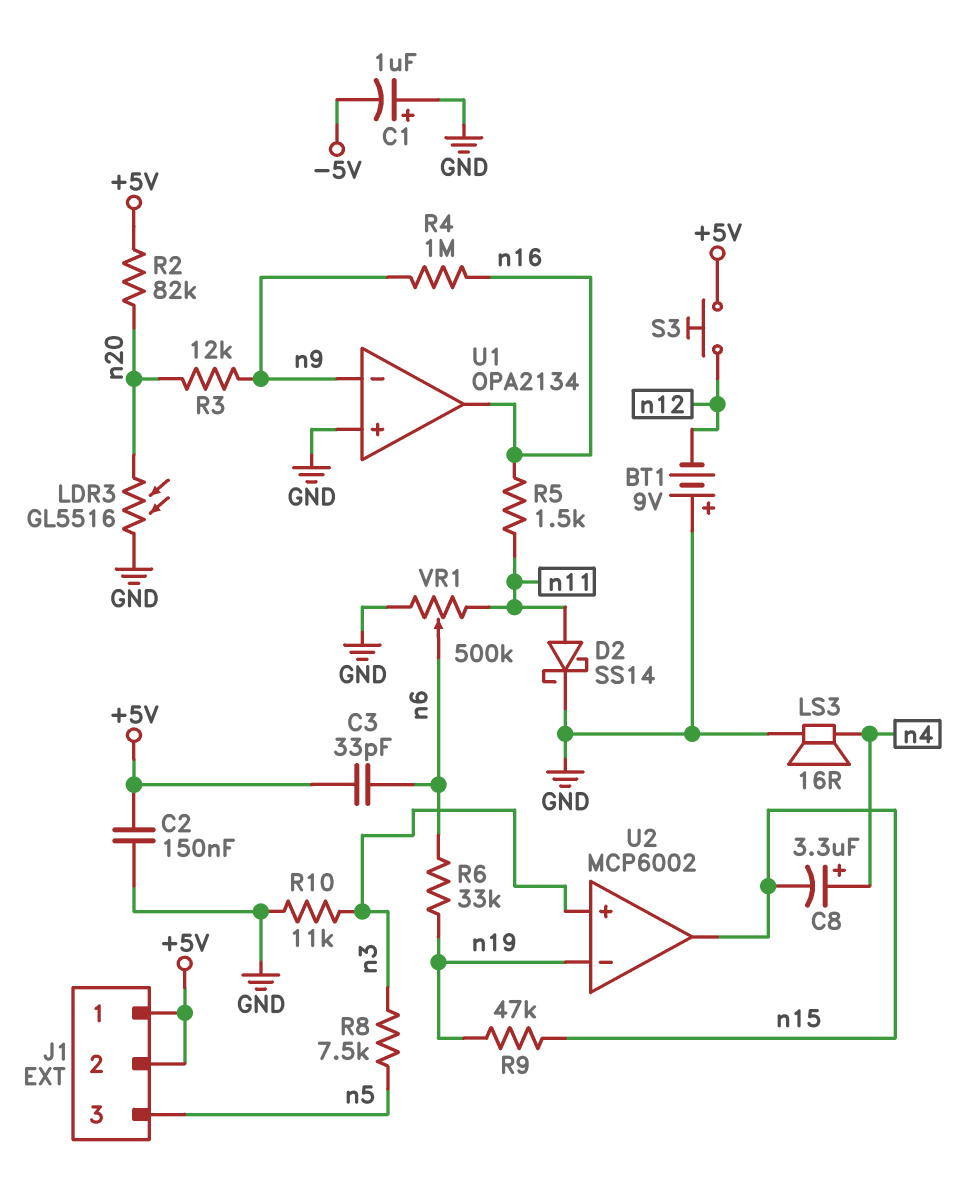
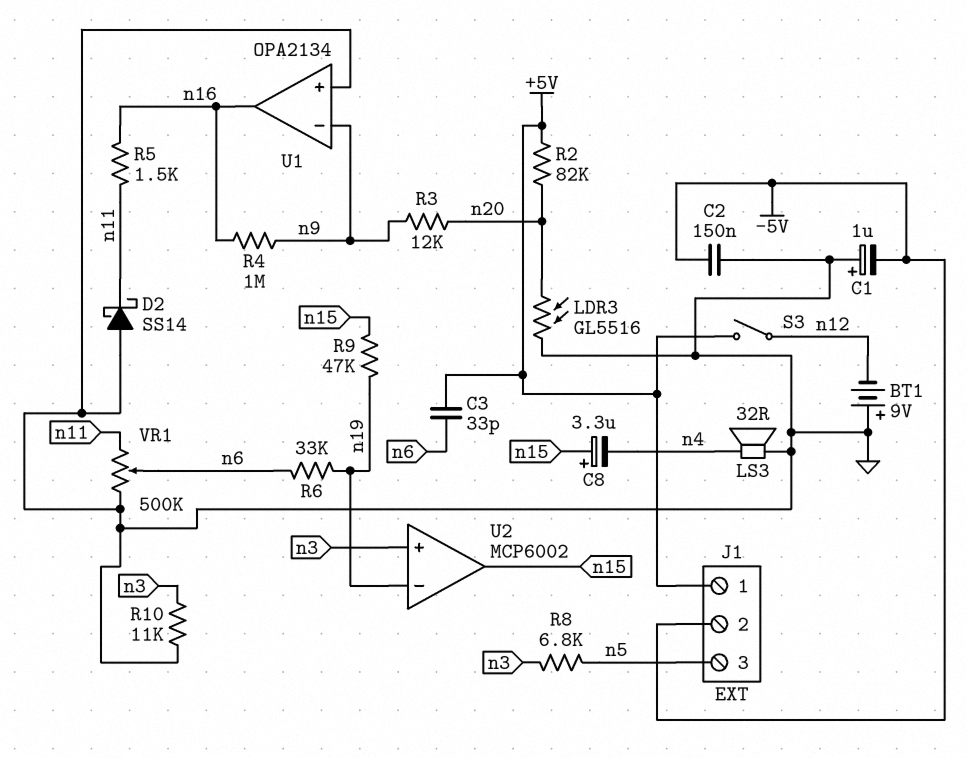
C2: 150nF (+5V, GND) -> 150nF (-5V, GND)
C8: 3.3uF (plus n4, minus n15) -> 3.3uF (plus n15, minus n4)
D2: schottky SS14 (A n11, K GND) -> schottky SS14 (A GND, K n11)
J1 pin 2: +5V -> -5V
LS3: speaker 16R (GND, n4) -> speaker 32R (GND, n4)
R8: 7.5k (n3, n5) -> 6.8k (n3, n5)
S3: button (+5V, n12) -> switch (+5V, n12)

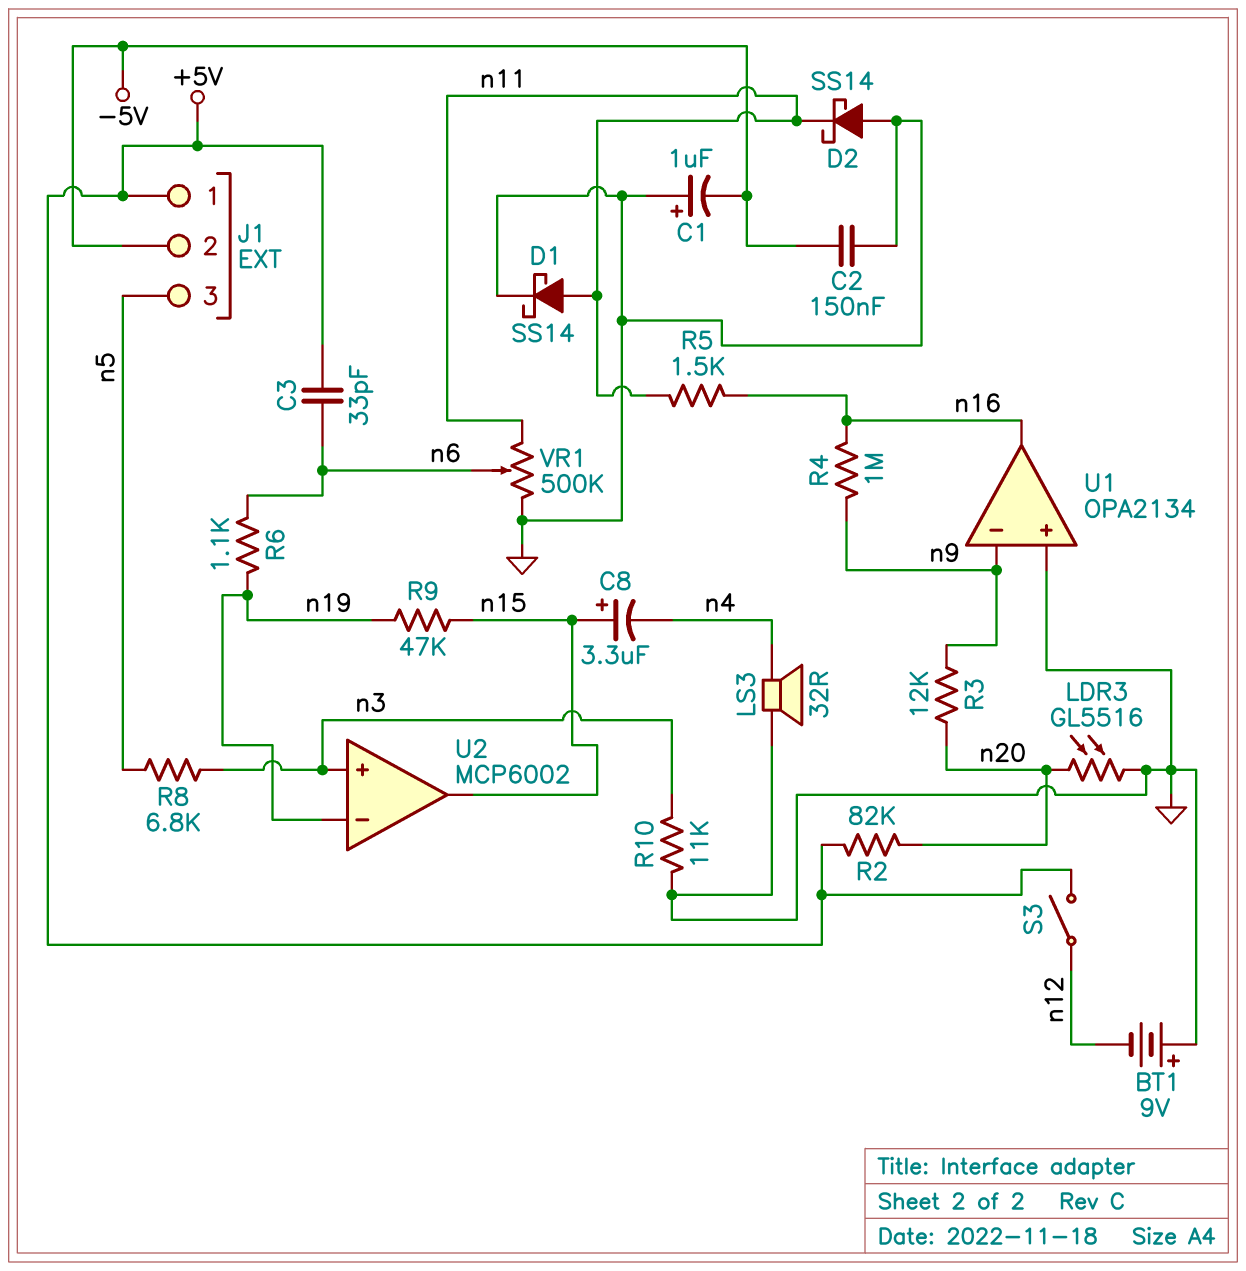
D1: none -> schottky SS14 (A n11, K GND)
R6: 33k (n6, n19) -> 1.1k (n6, n19)

